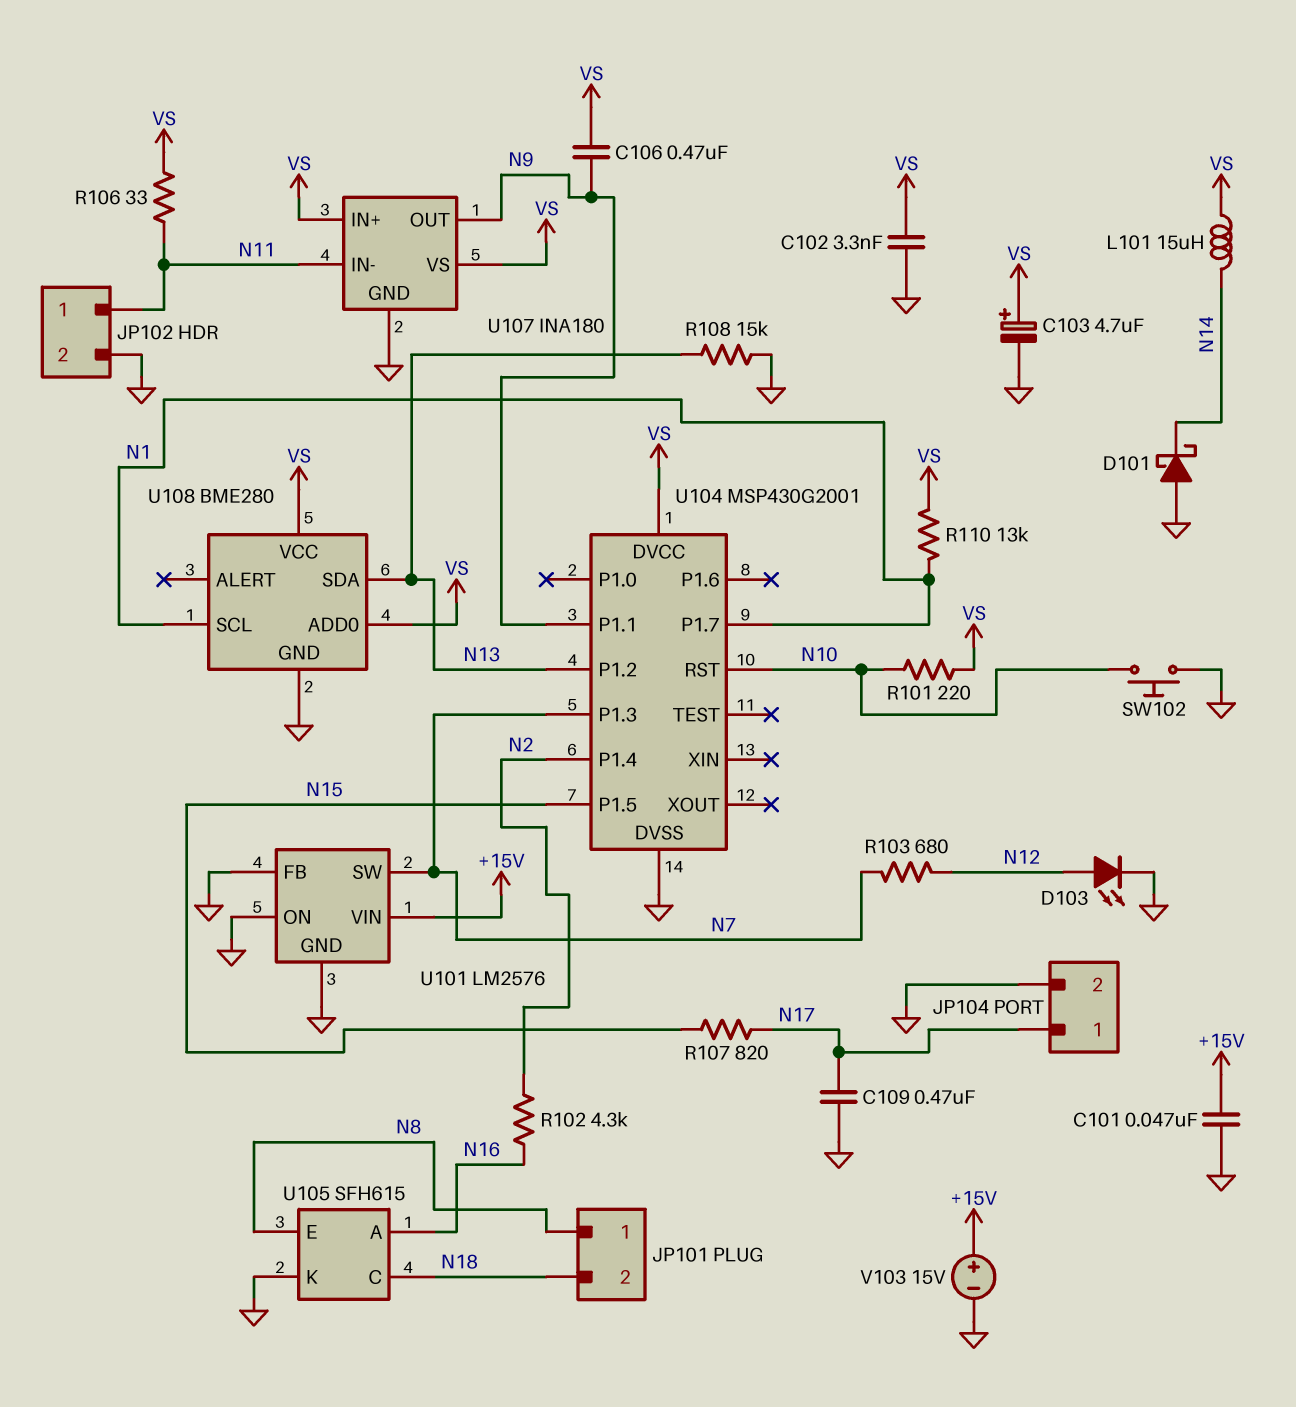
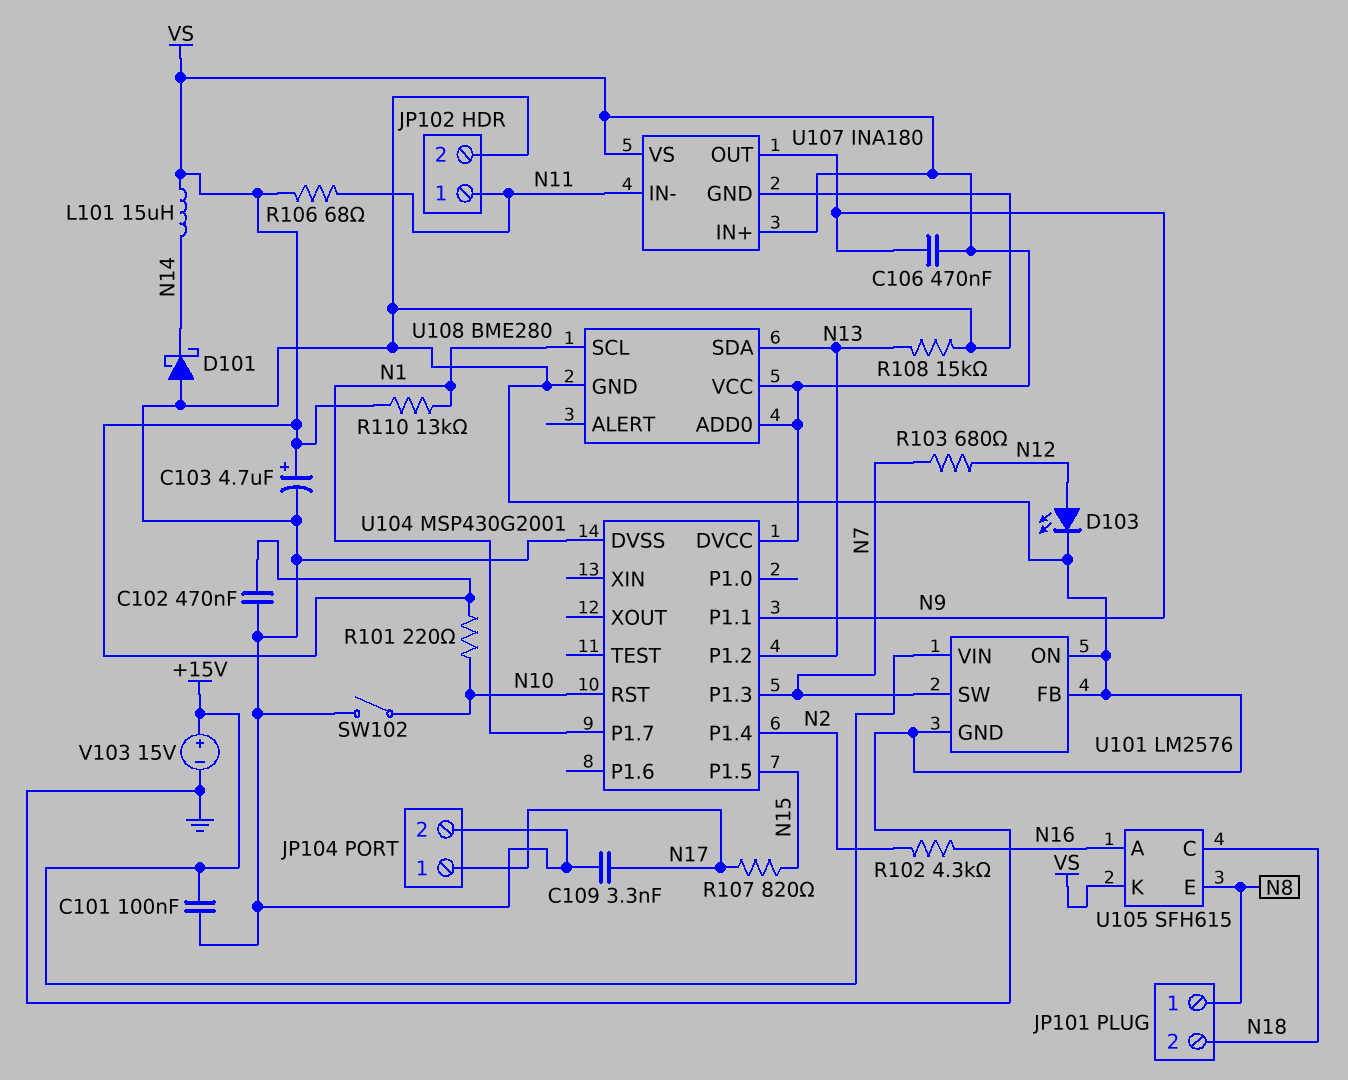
C101: 47nF (+15V, GND) -> 100nF (+15V, GND)
C102: 3.3nF (GND, VS) -> 470nF (GND, VS)
C109: 470nF (GND, N17) -> 3.3nF (GND, N17)
R106: 33 (N11, VS) -> 68 (N11, VS)
SW102: button (GND, N10) -> switch (GND, N10)
U105 pin K: GND -> VS

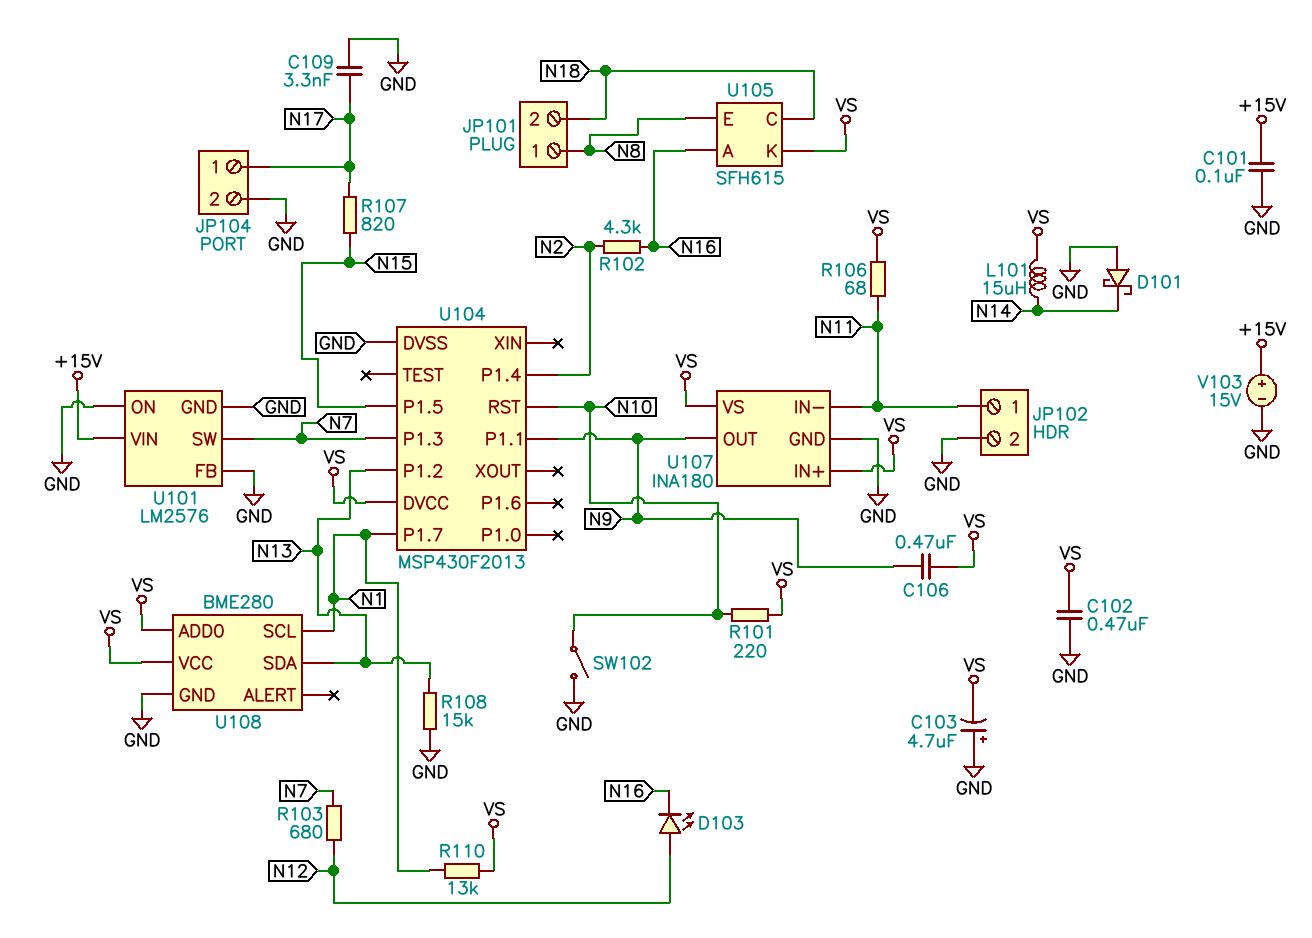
C103: 4.7uF (plus VS, minus GND) -> 4.7uF (plus GND, minus VS)
D103: LED (A N12, K GND) -> LED (A N12, K N16)
U104: MSP430G2001 -> MSP430F2013

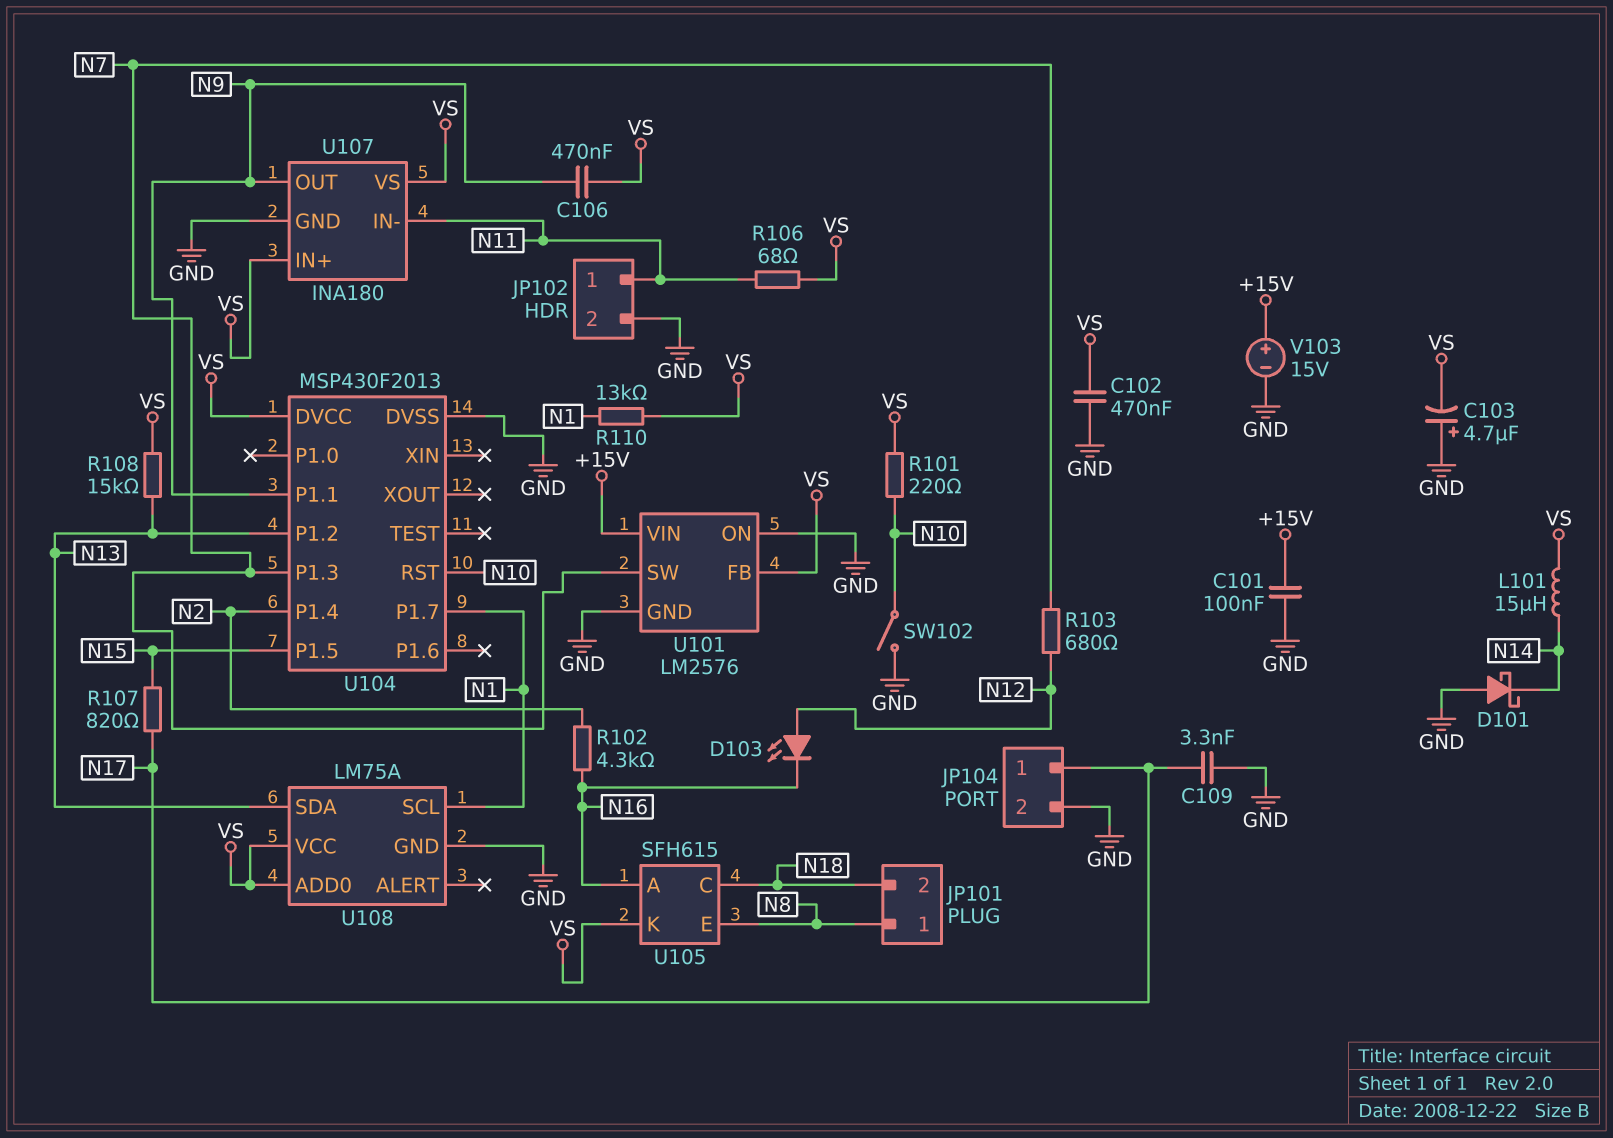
R108: 15k (GND, N13) -> 15k (N13, VS)
U101 pin FB: GND -> VS
U108: BME280 -> LM75A

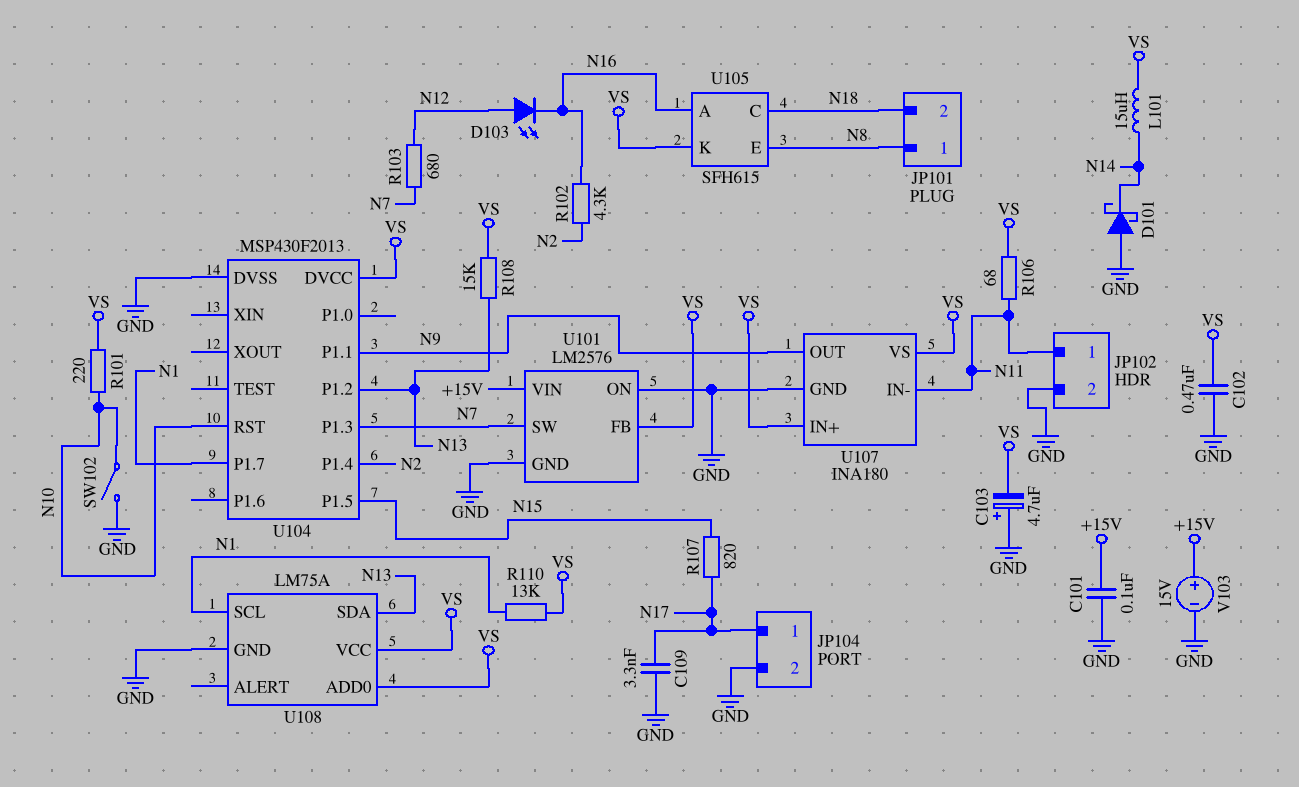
C106: 470nF (N9, VS) -> none

